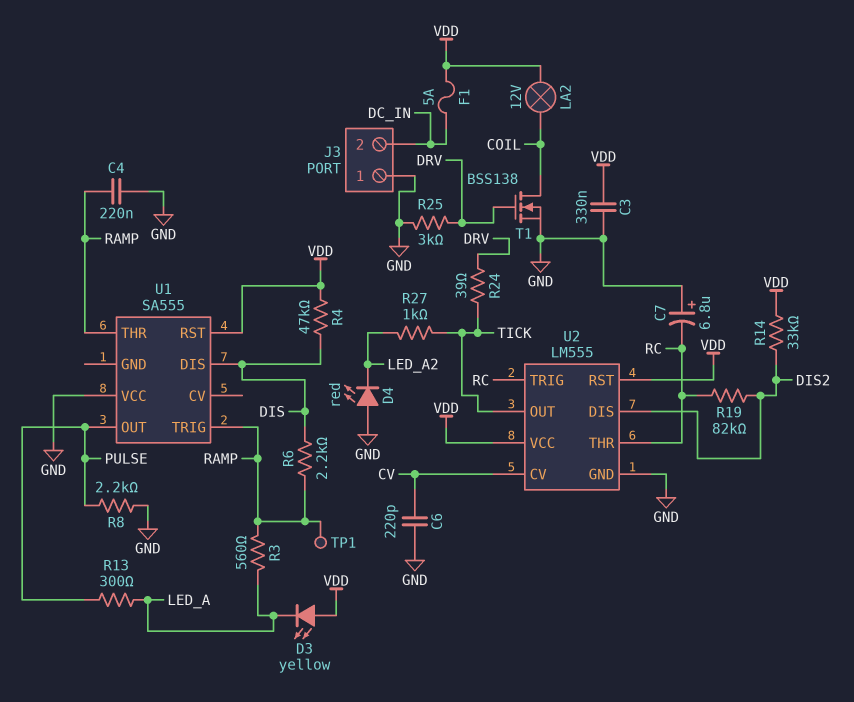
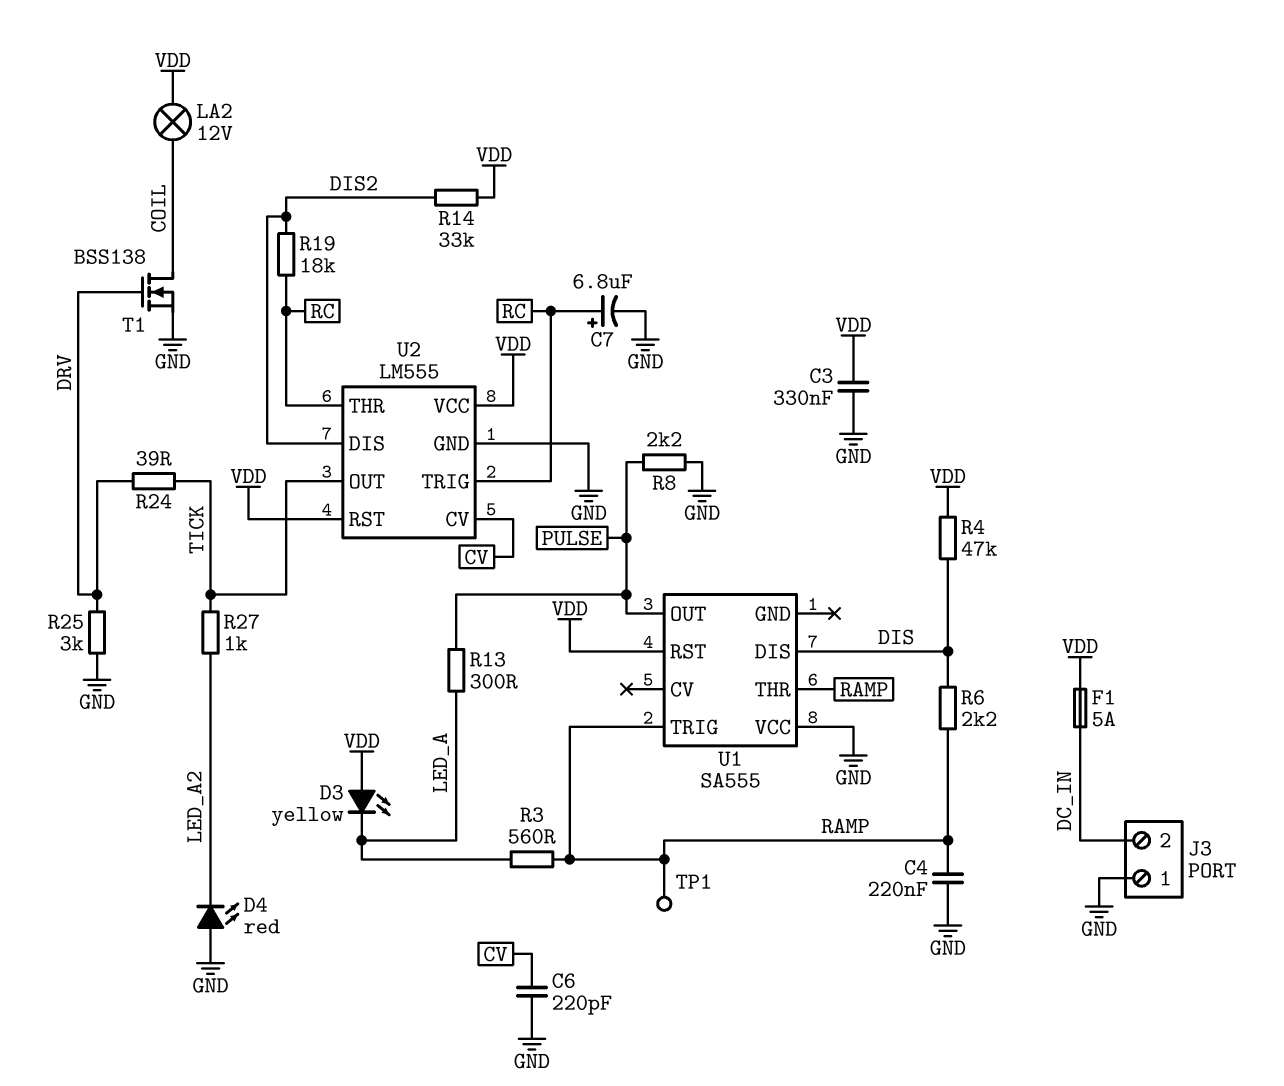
C7: 6.8uF (plus GND, minus RC) -> 6.8uF (plus RC, minus GND)
R19: 82k (DIS2, RC) -> 18k (DIS2, RC)

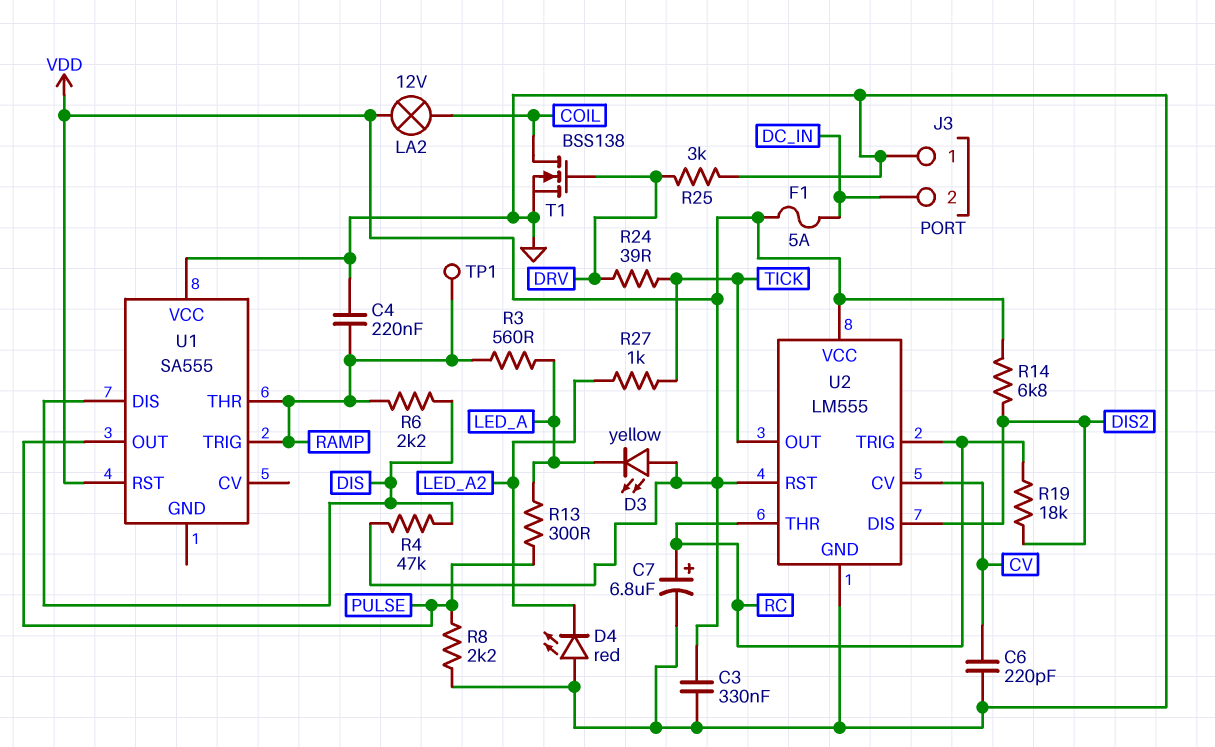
R14: 33k (DIS2, VDD) -> 6.8k (DIS2, VDD)

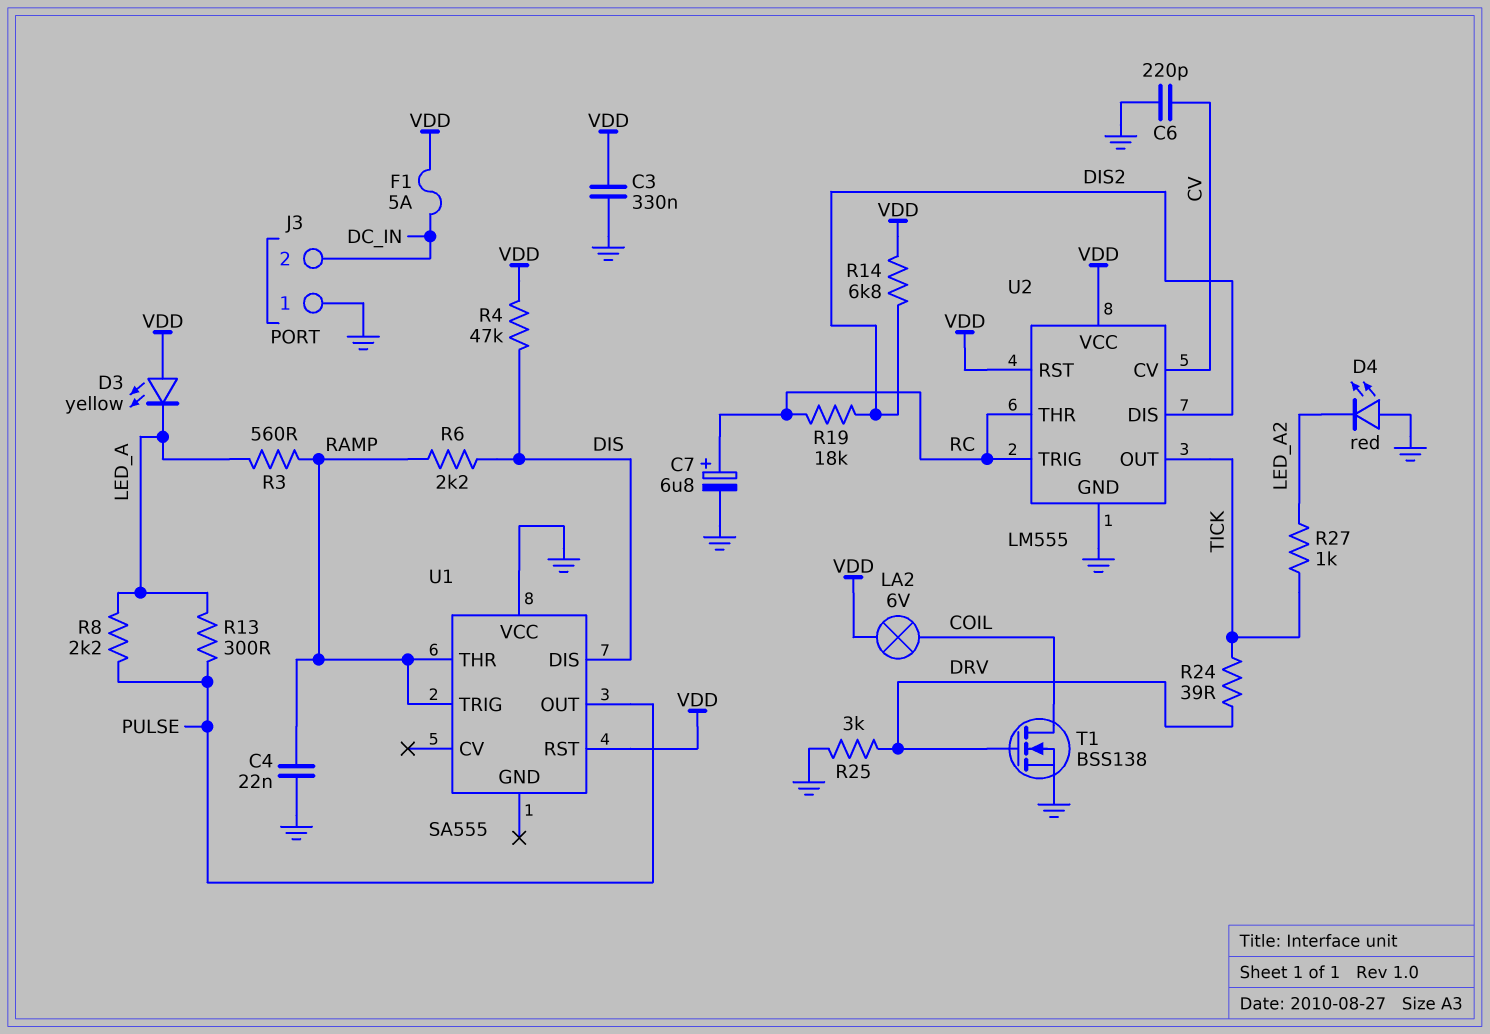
C4: 220nF (GND, RAMP) -> 22nF (GND, RAMP)
LA2: lamp 12V (COIL, VDD) -> lamp 6V (COIL, VDD)
R8: 2.2k (GND, PULSE) -> 2.2k (LED_A, PULSE)
TP1: test point (RAMP) -> none

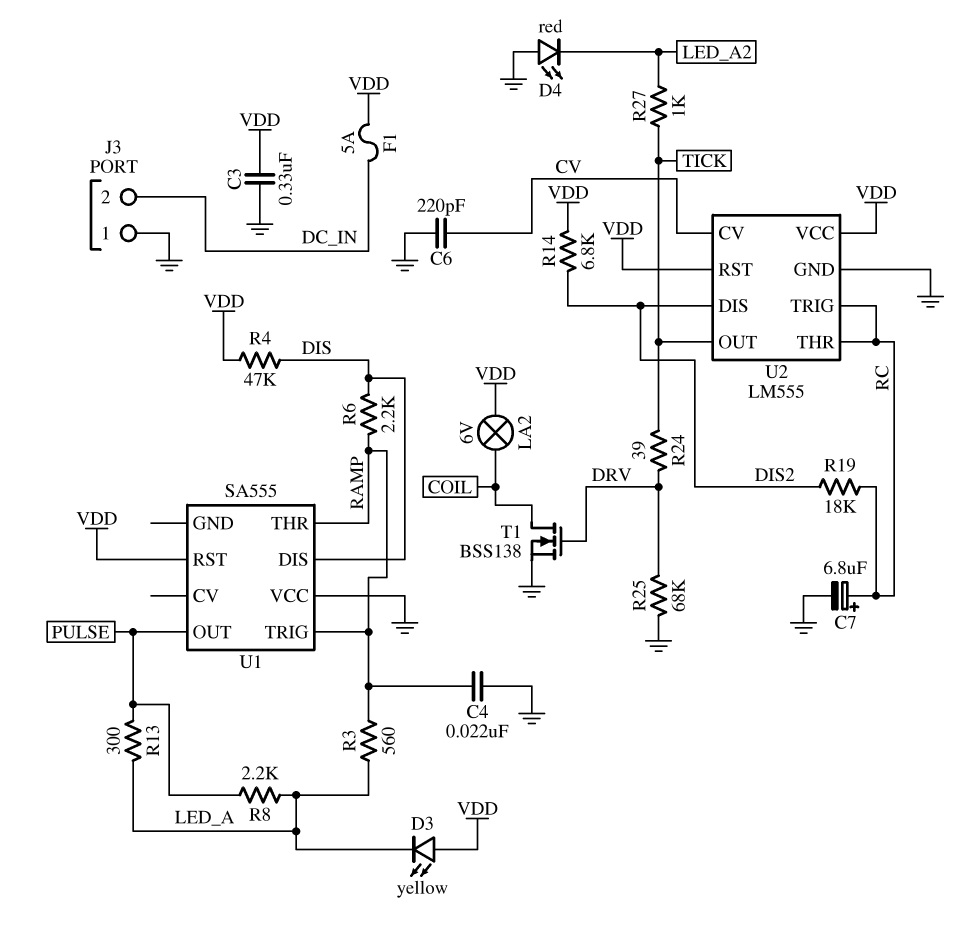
R25: 3k (DRV, GND) -> 68k (DRV, GND)

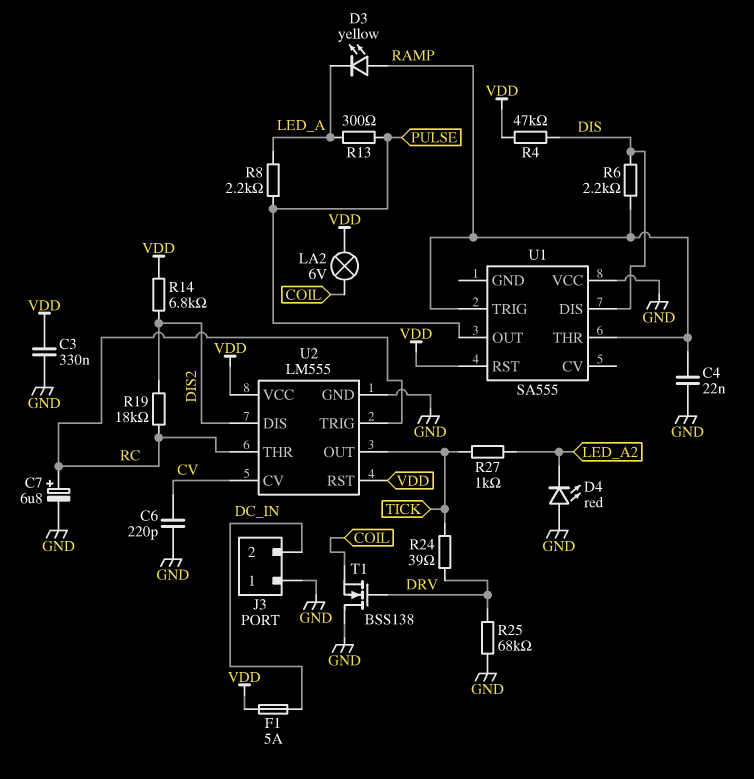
D3: LED yellow (A VDD, K LED_A) -> LED yellow (A RAMP, K LED_A)
R3: 560 (LED_A, RAMP) -> none
T1: NMOS BSS138 (G DRV, D COIL, S GND) -> NMOS BSS138 (G DRV, D GND, S COIL)

